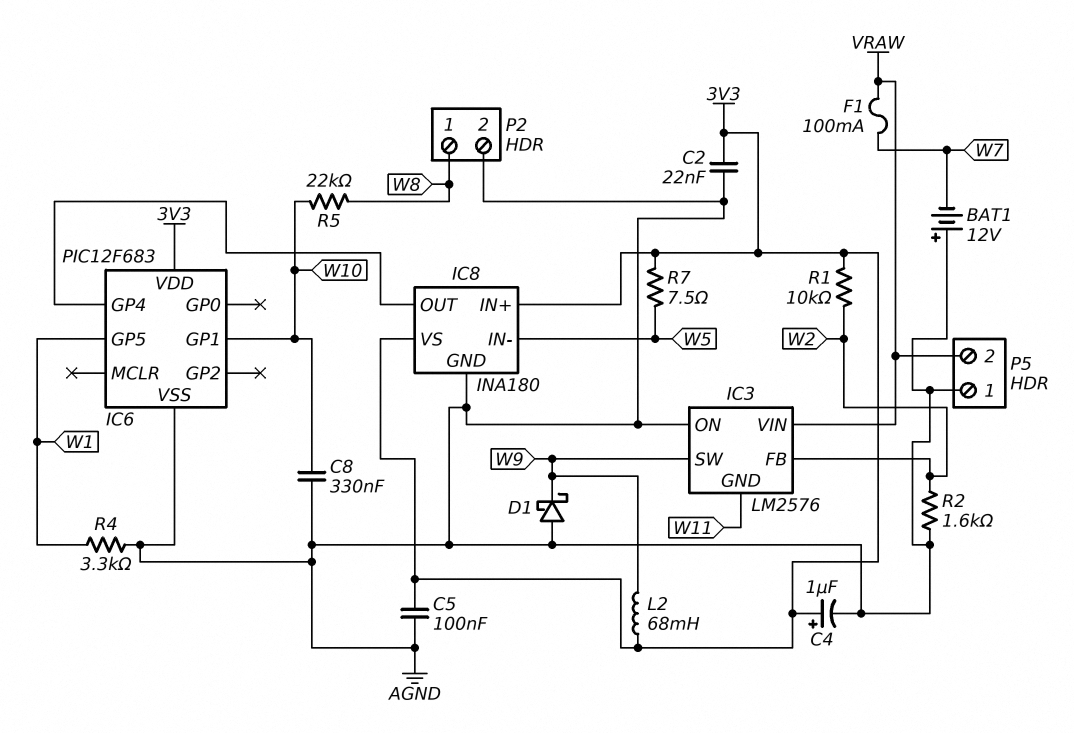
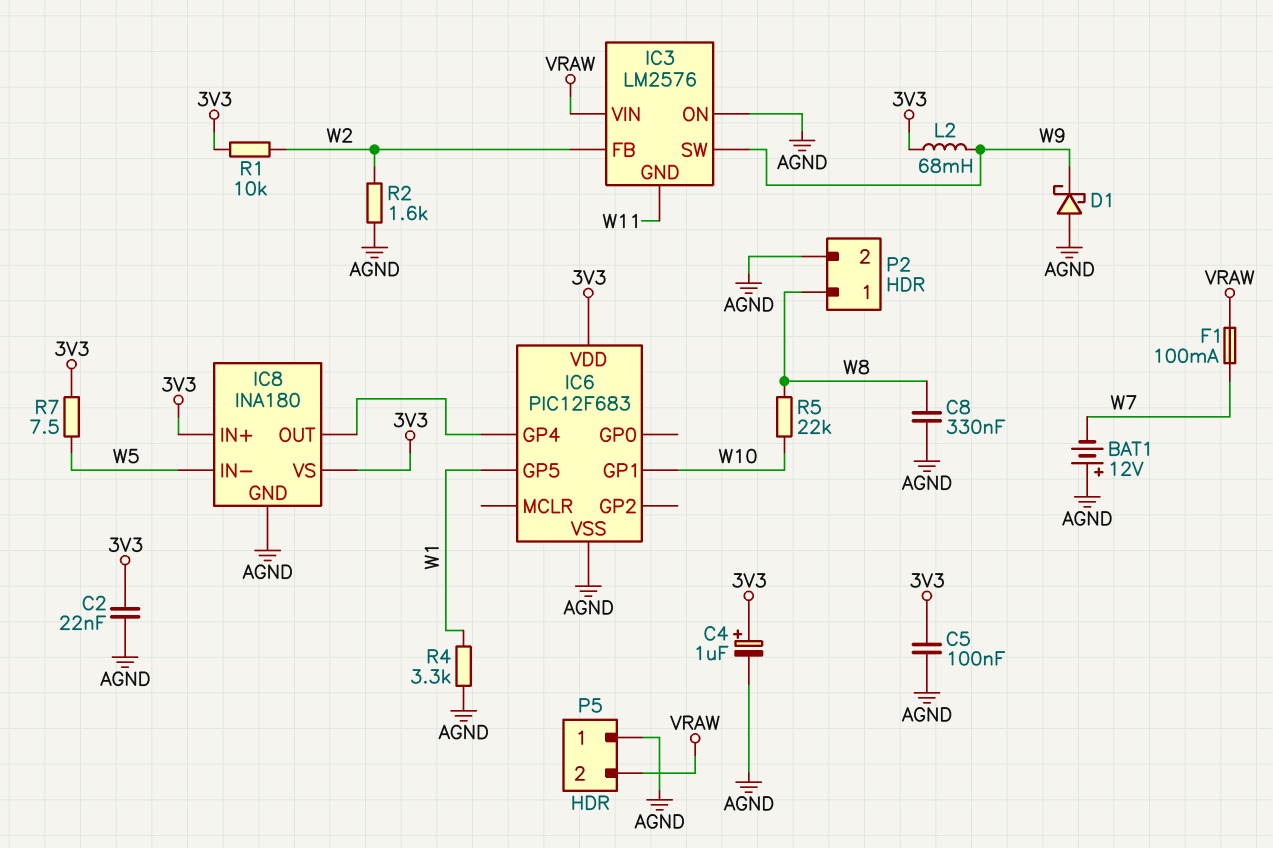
C8: 330nF (AGND, W10) -> 330nF (AGND, W8)

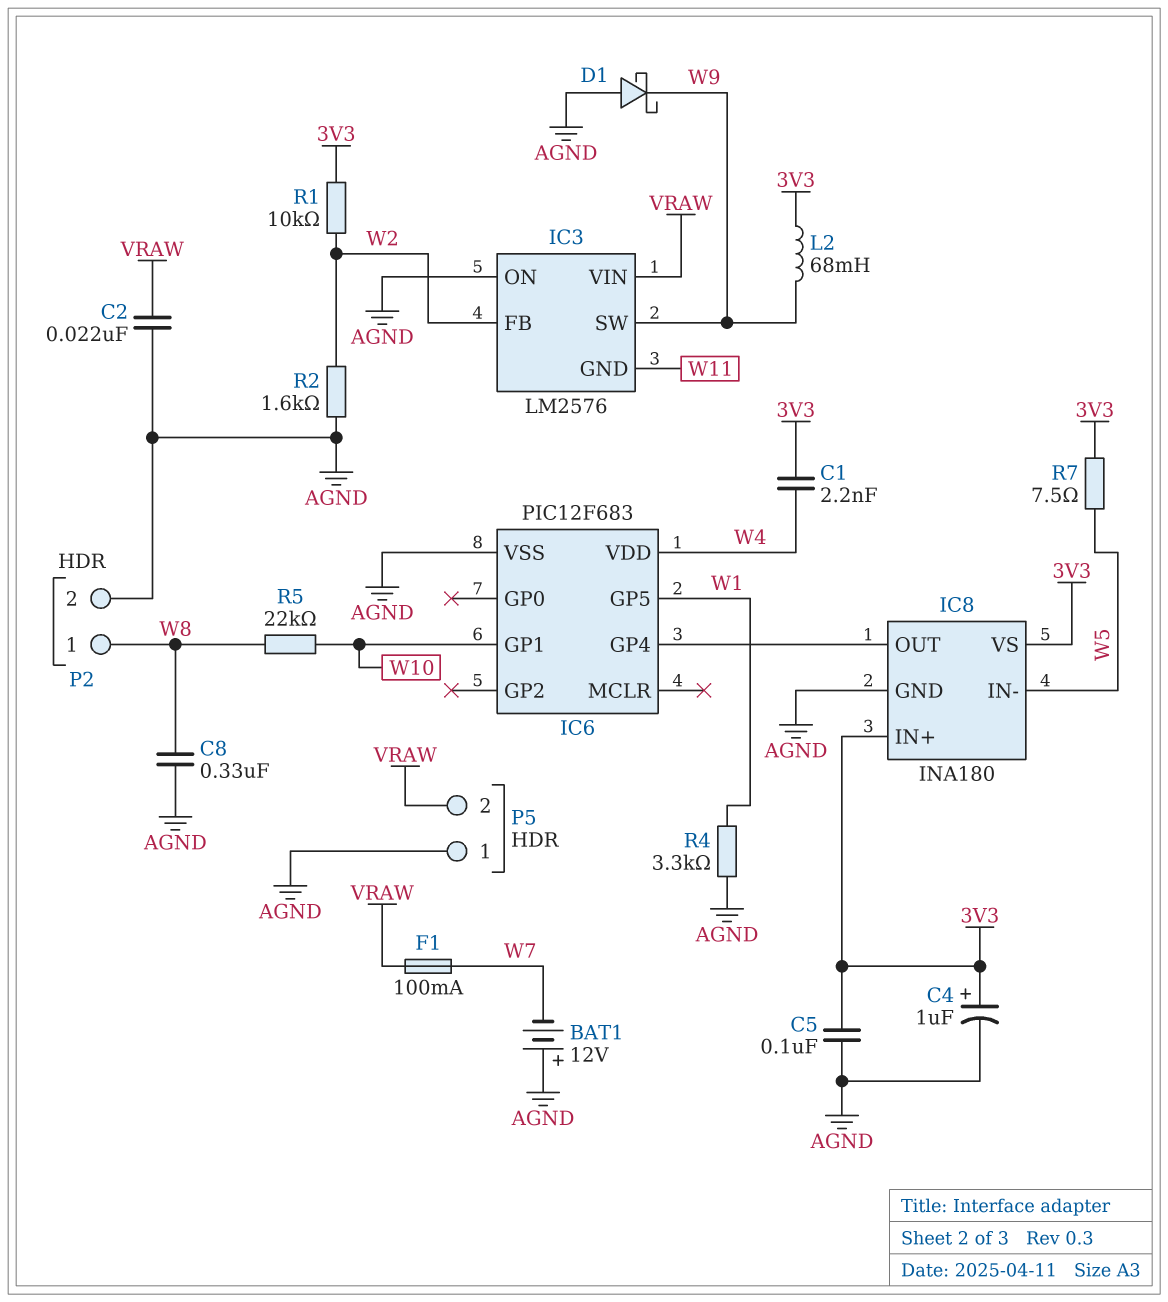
C1: none -> 2.2nF (3V3, W4)
C2: 22nF (3V3, AGND) -> 22nF (AGND, VRAW)
IC6 pin VDD: 3V3 -> W4

